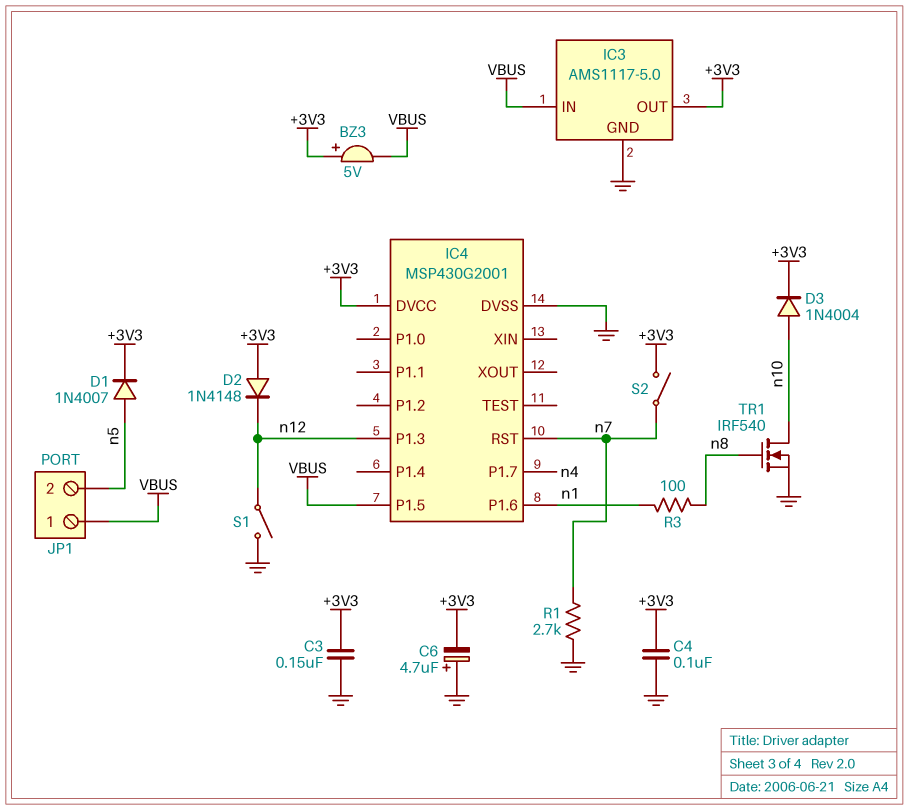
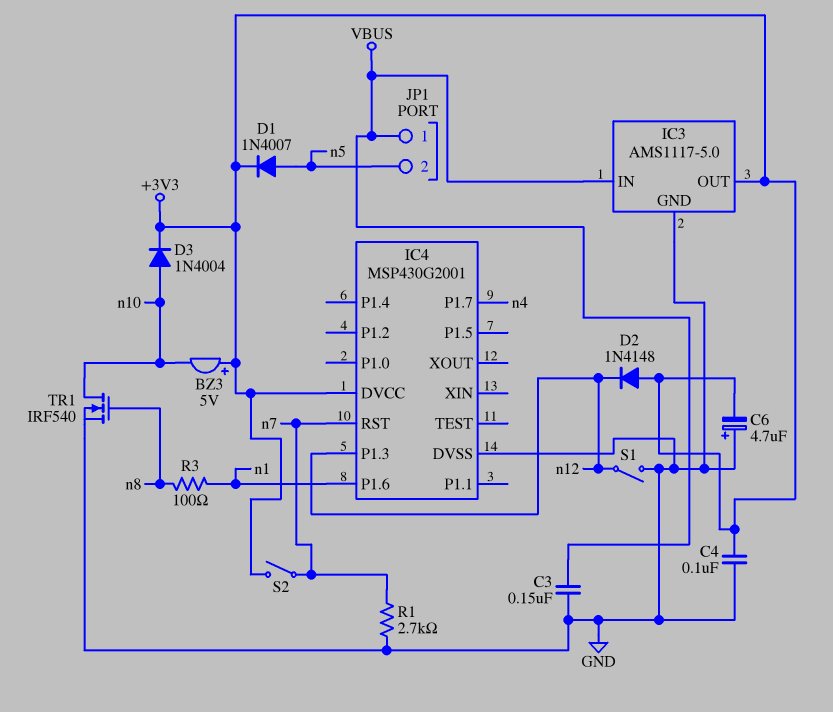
BZ3: buzzer 5V (plus +3V3, minus VBUS) -> buzzer 5V (plus +3V3, minus n10)
C3: 150nF (+3V3, GND) -> 150nF (GND, VBUS)
IC4 pin P1.5: VBUS -> none

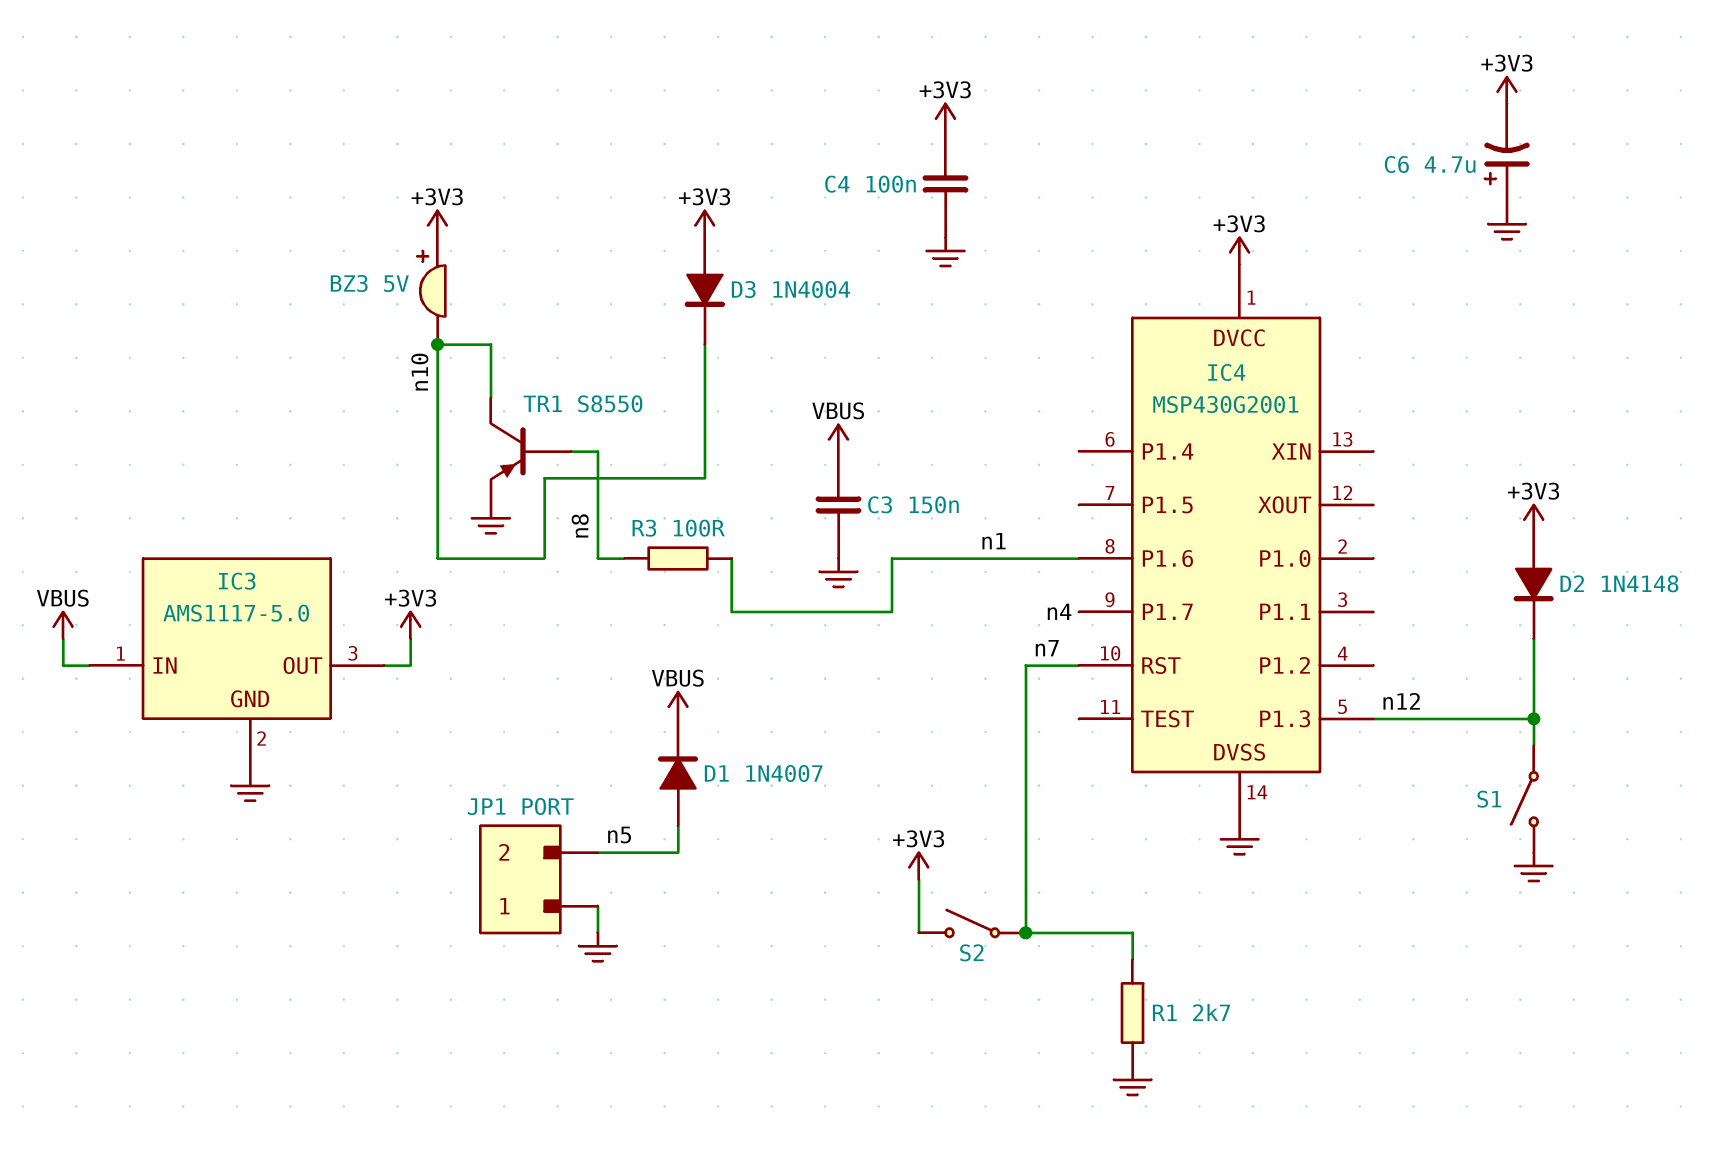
D1: diode 1N4007 (A n5, K +3V3) -> diode 1N4007 (A n5, K VBUS)
D3: diode 1N4004 (A n10, K +3V3) -> diode 1N4004 (A +3V3, K n10)
JP1 pin 1: VBUS -> GND
TR1: NMOS IRF540 (G n8, D n10, S GND) -> PNP S8550 (B n8, C n10, E GND)

